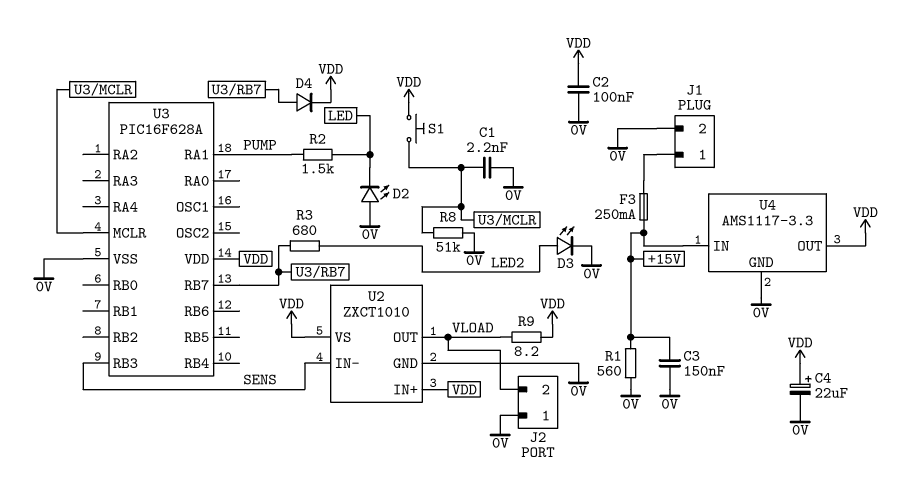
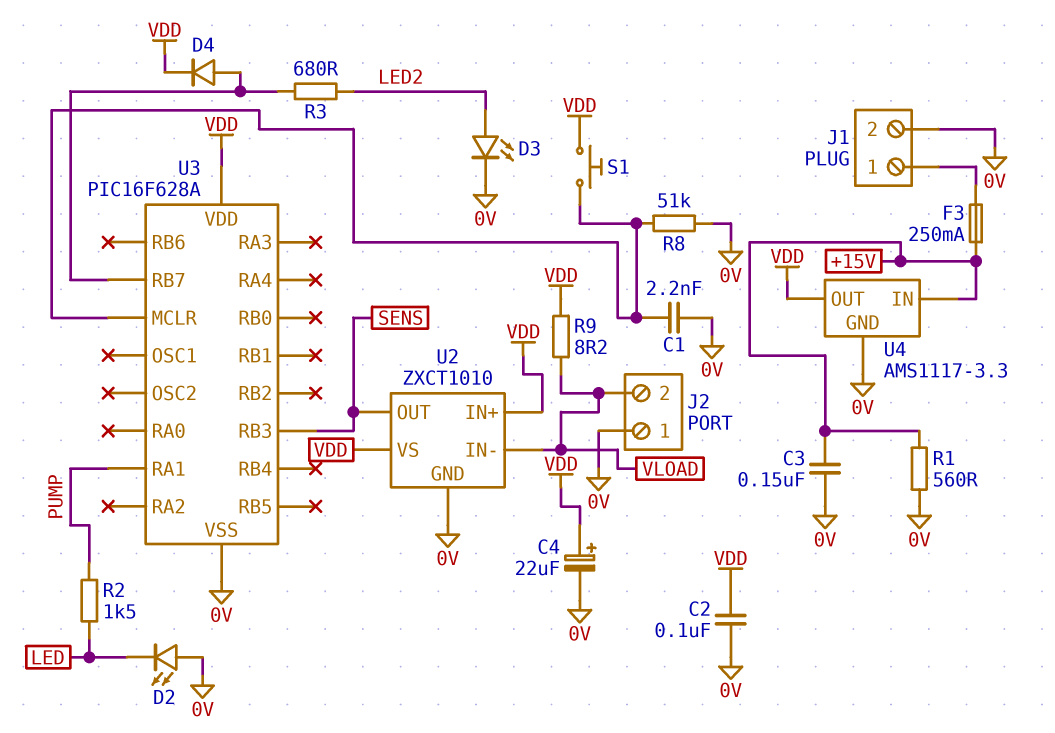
U2 pin IN-: SENS -> VLOAD
U2 pin OUT: VLOAD -> SENS

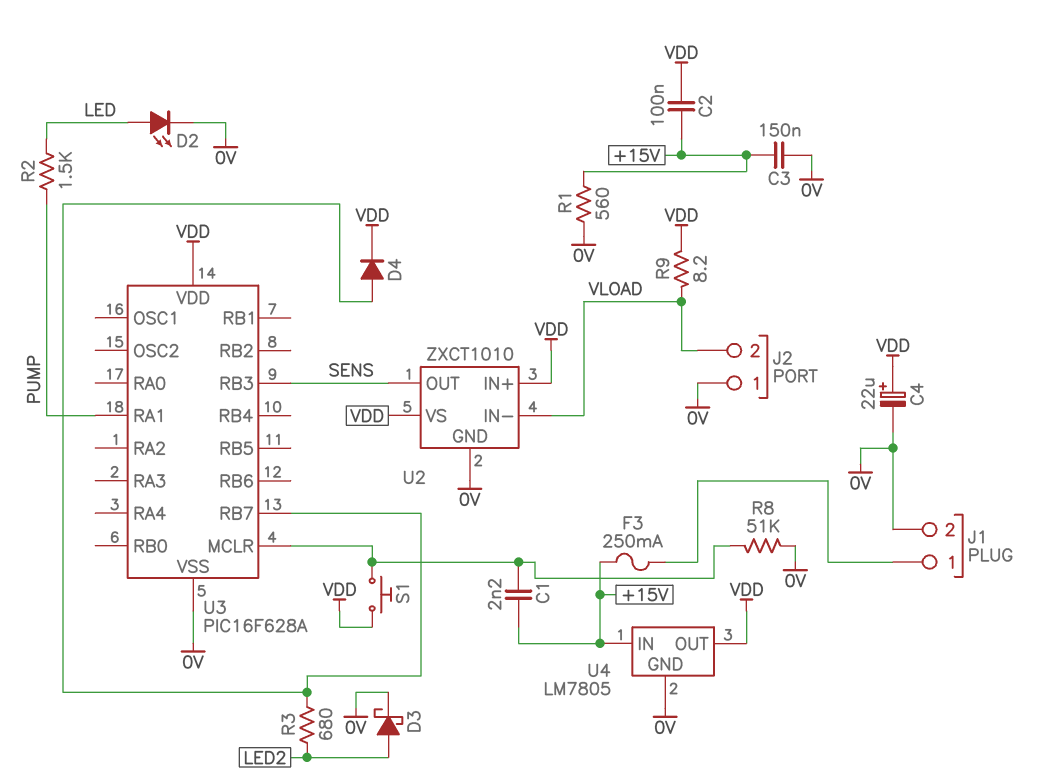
C1: 2.2nF (0V, U3/MCLR) -> 2.2nF (+15V, U3/MCLR)
C2: 100nF (0V, VDD) -> 100nF (+15V, VDD)
D2: LED (A 0V, K LED) -> LED (A LED, K 0V)
D3: LED (A LED2, K 0V) -> schottky (A LED2, K 0V)
U4: AMS1117-3.3 -> LM7805

